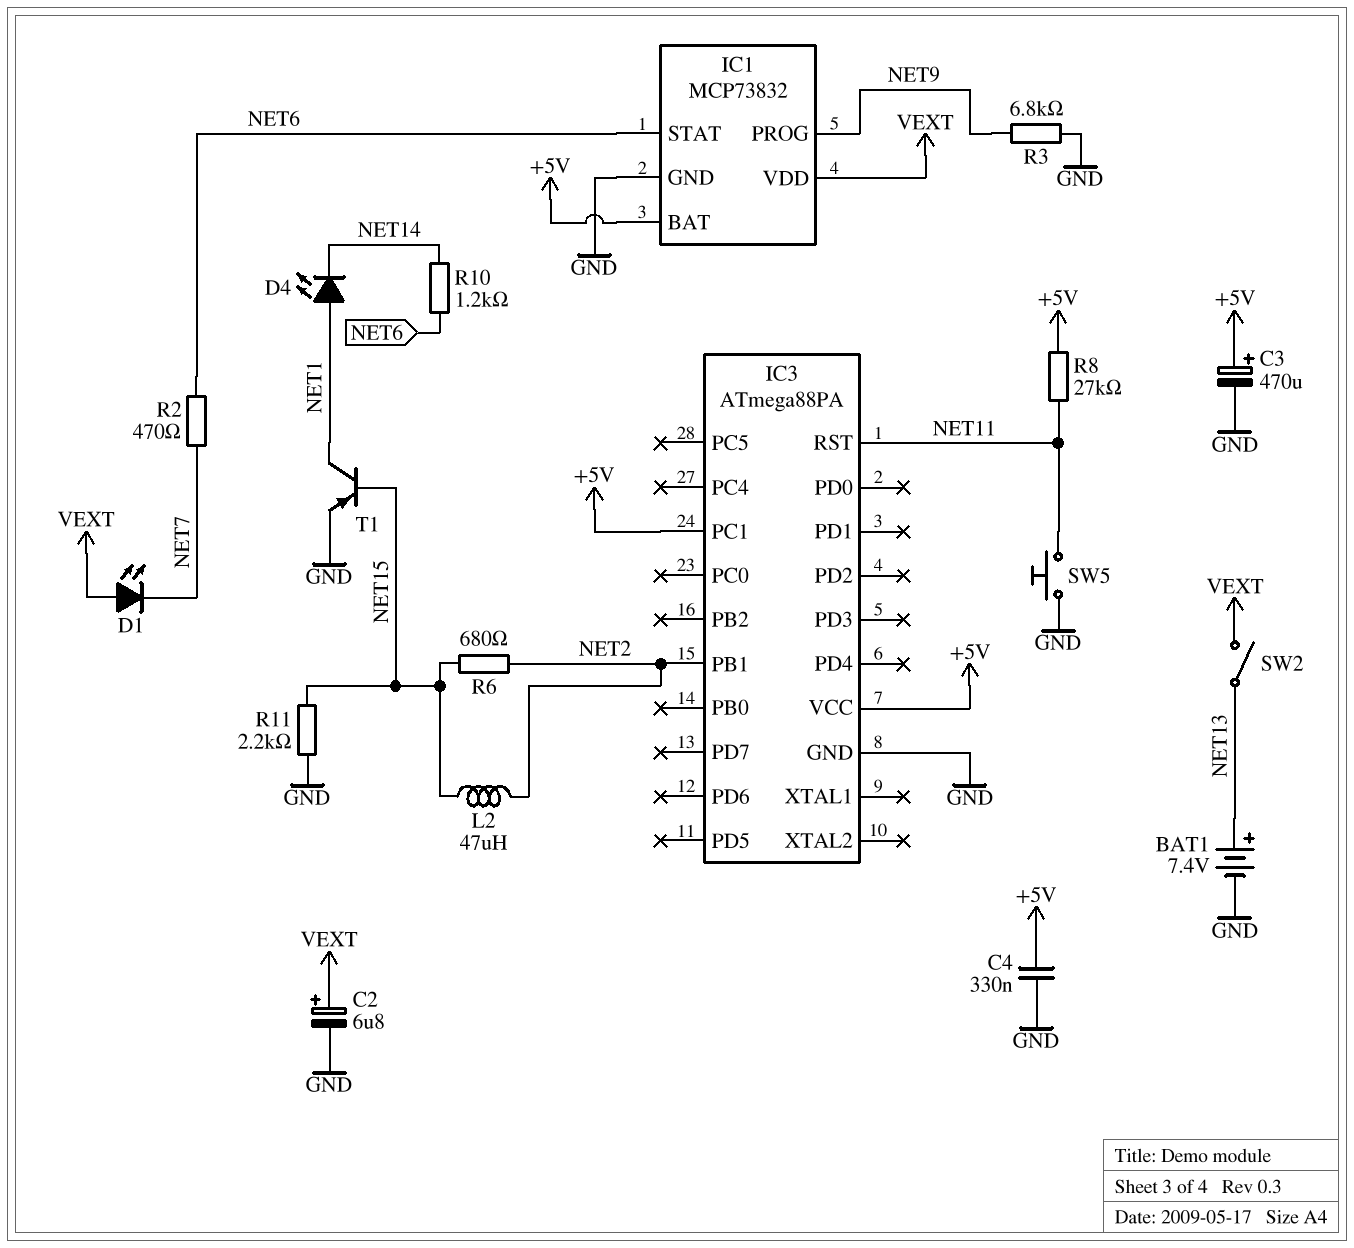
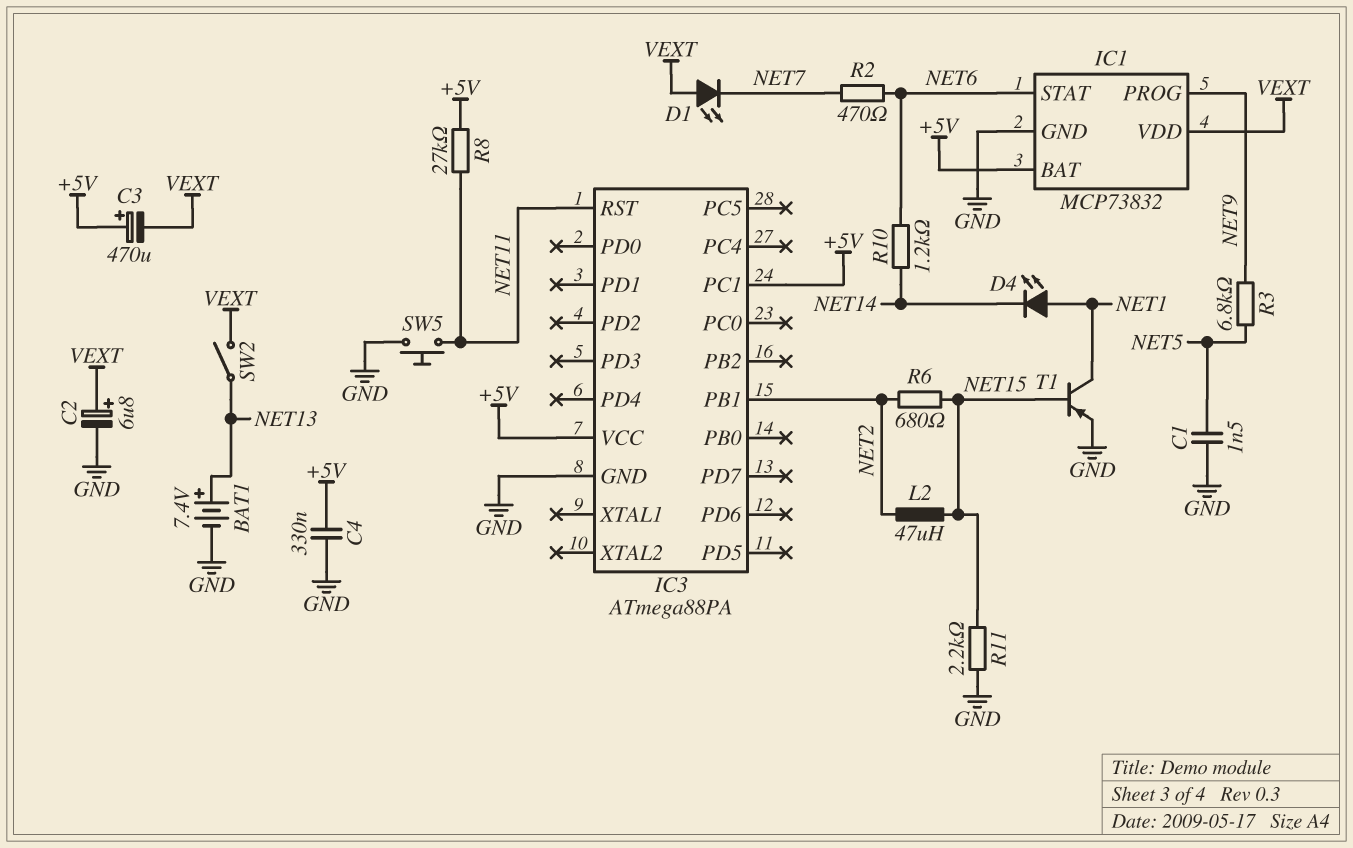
C1: none -> 1.5nF (GND, NET5)
C3: 470uF (plus +5V, minus GND) -> 470uF (plus +5V, minus VEXT)
R3: 6.8k (GND, NET9) -> 6.8k (NET5, NET9)

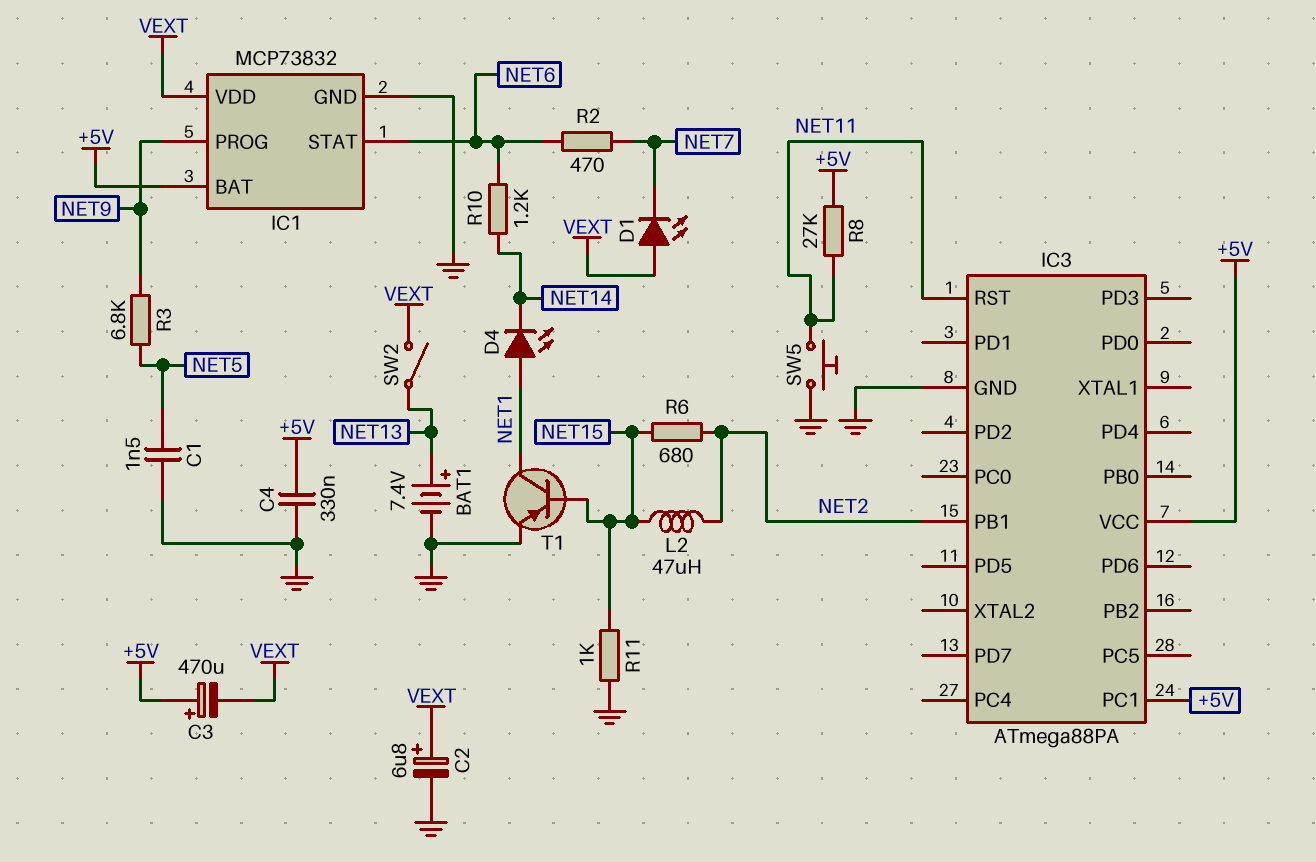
R11: 2.2k (GND, NET15) -> 1k (GND, NET15)

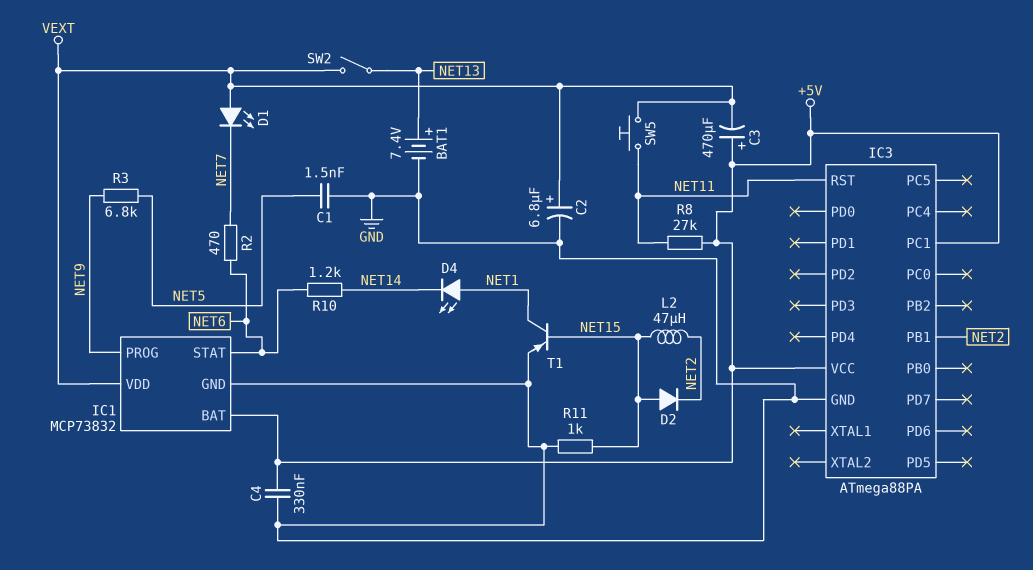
D2: none -> diode (A NET15, K NET2)
R6: 680 (NET2, NET15) -> none
SW5: button (GND, NET11) -> button (NET11, VEXT)

